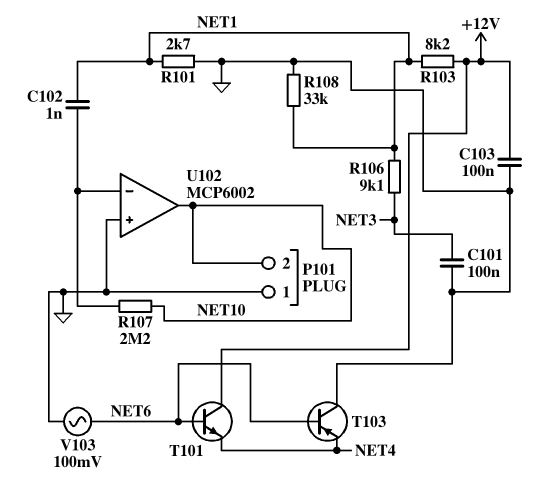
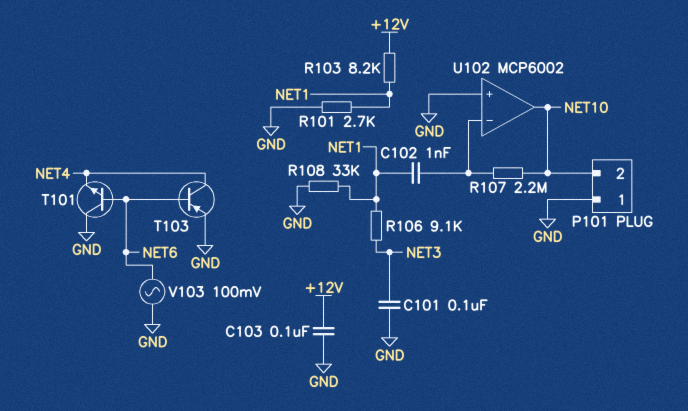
T101: NPN (B NET6, C +12V, E NET4) -> NPN (B NET6, C GND, E NET4)
T103: PNP (B NET6, C GND, E NET4) -> PNP (B NET6, C NET4, E GND)

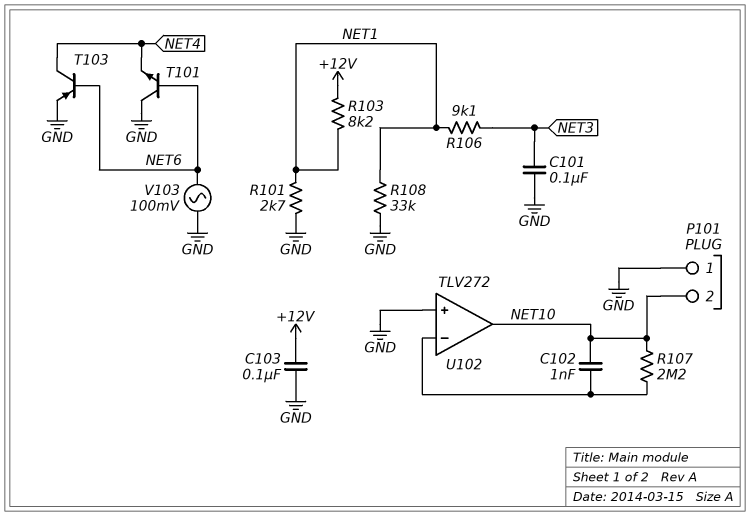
C102: 1nF (NET1, U102/in-) -> 1nF (NET10, U102/in-)
U102: MCP6002 -> TLV272

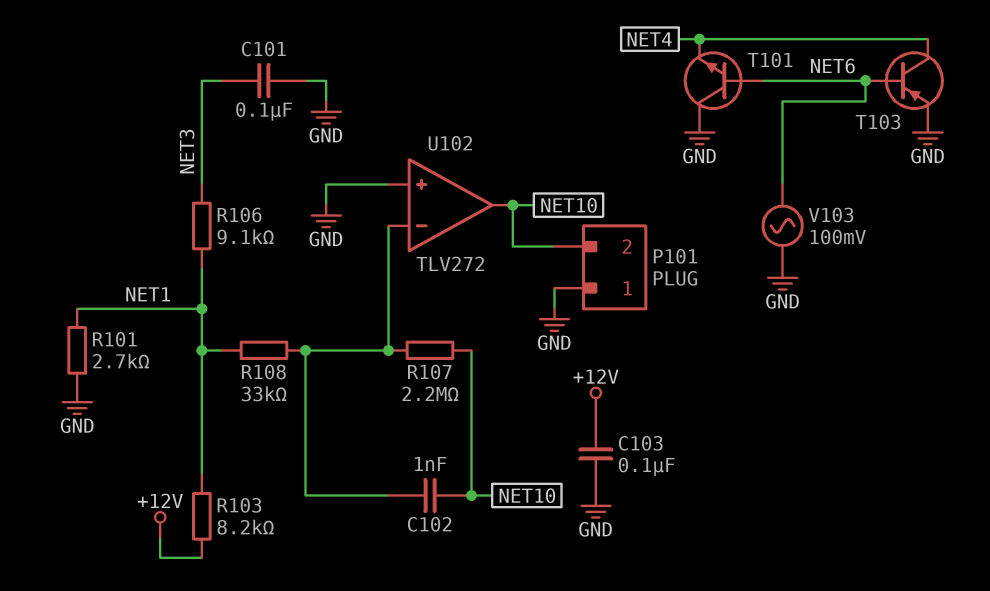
R108: 33k (GND, NET1) -> 33k (NET1, U102/in-)

